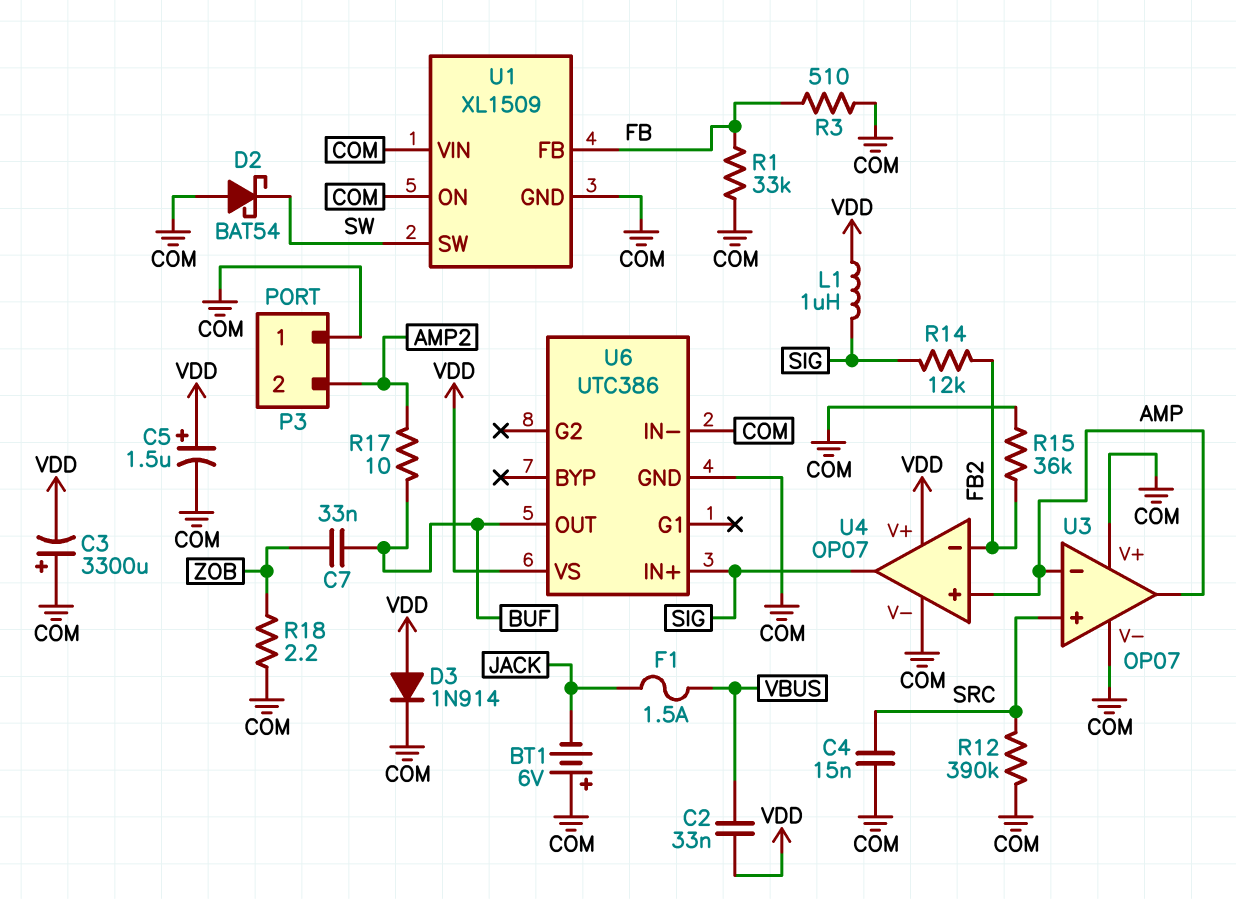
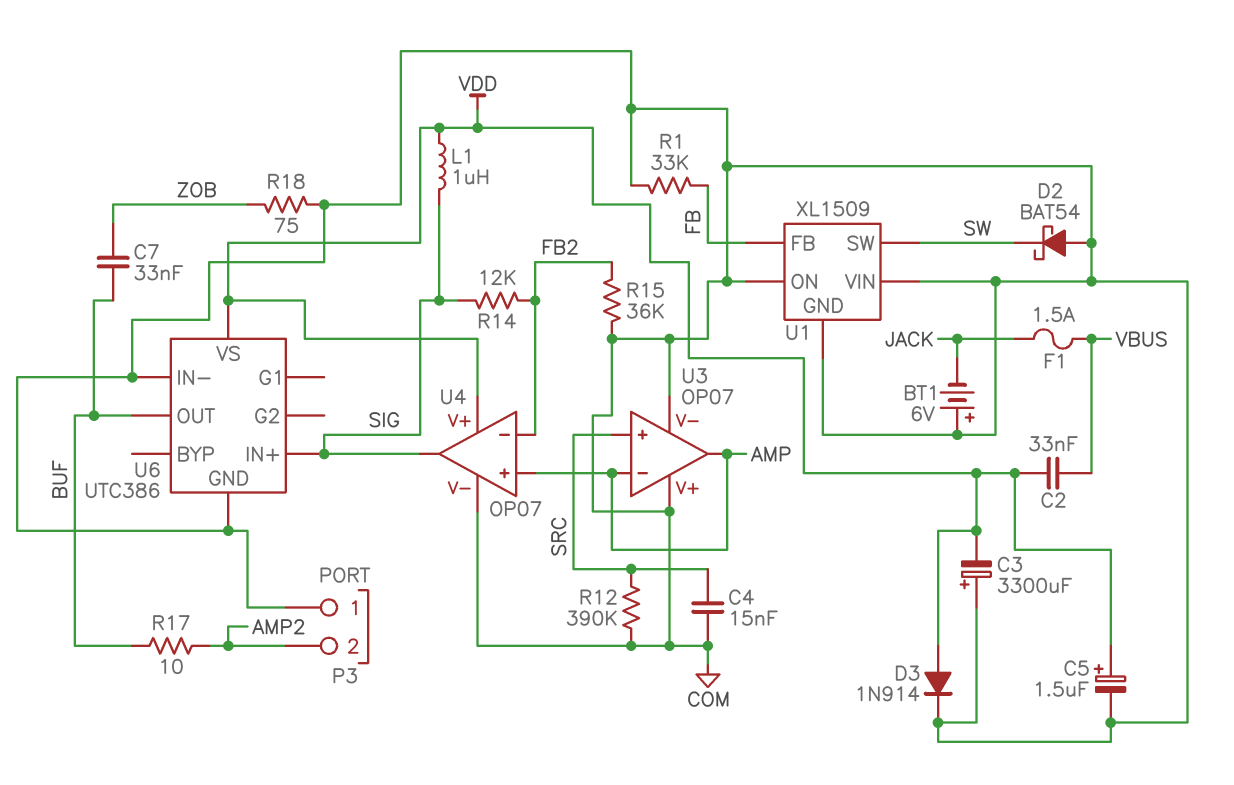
R3: 510 (COM, FB) -> none
R18: 2.2 (COM, ZOB) -> 75 (COM, ZOB)

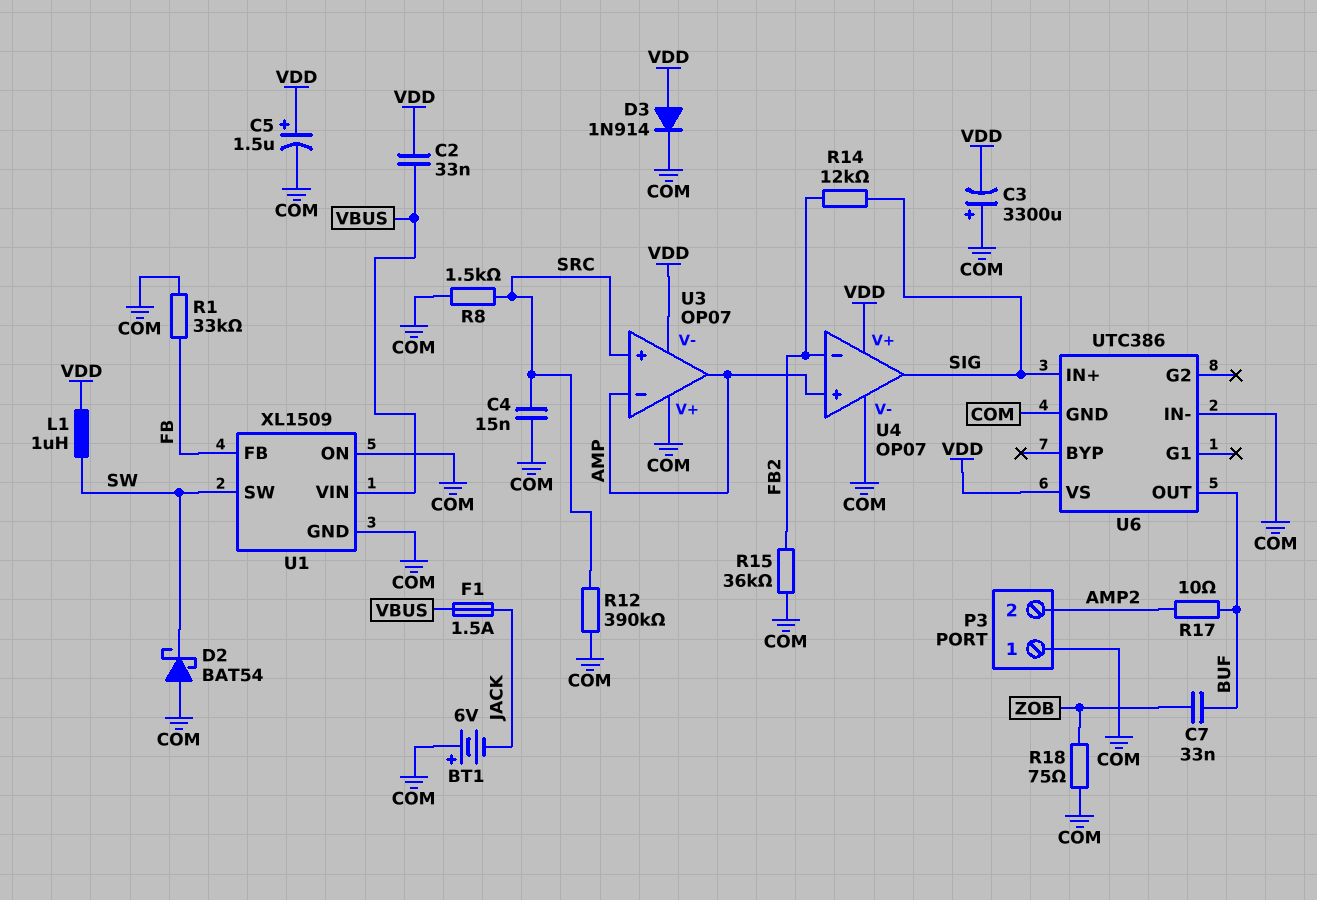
L1: 1uH (SIG, VDD) -> 1uH (SW, VDD)
R8: none -> 1.5k (COM, SRC)
U1 pin VIN: COM -> VBUS
U3 pin V-: COM -> VDD

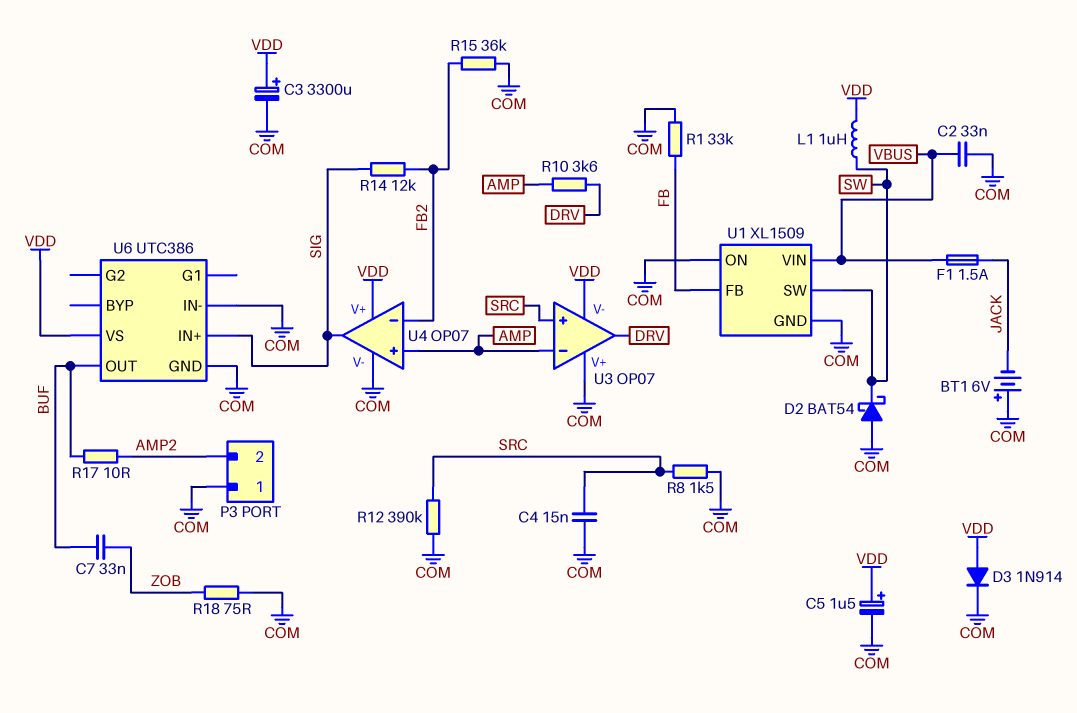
C2: 33nF (VBUS, VDD) -> 33nF (COM, VBUS)
C3: 3300uF (plus COM, minus VDD) -> 3300uF (plus VDD, minus COM)
R10: none -> 3.6k (AMP, DRV)
U3 pin out: AMP -> DRV

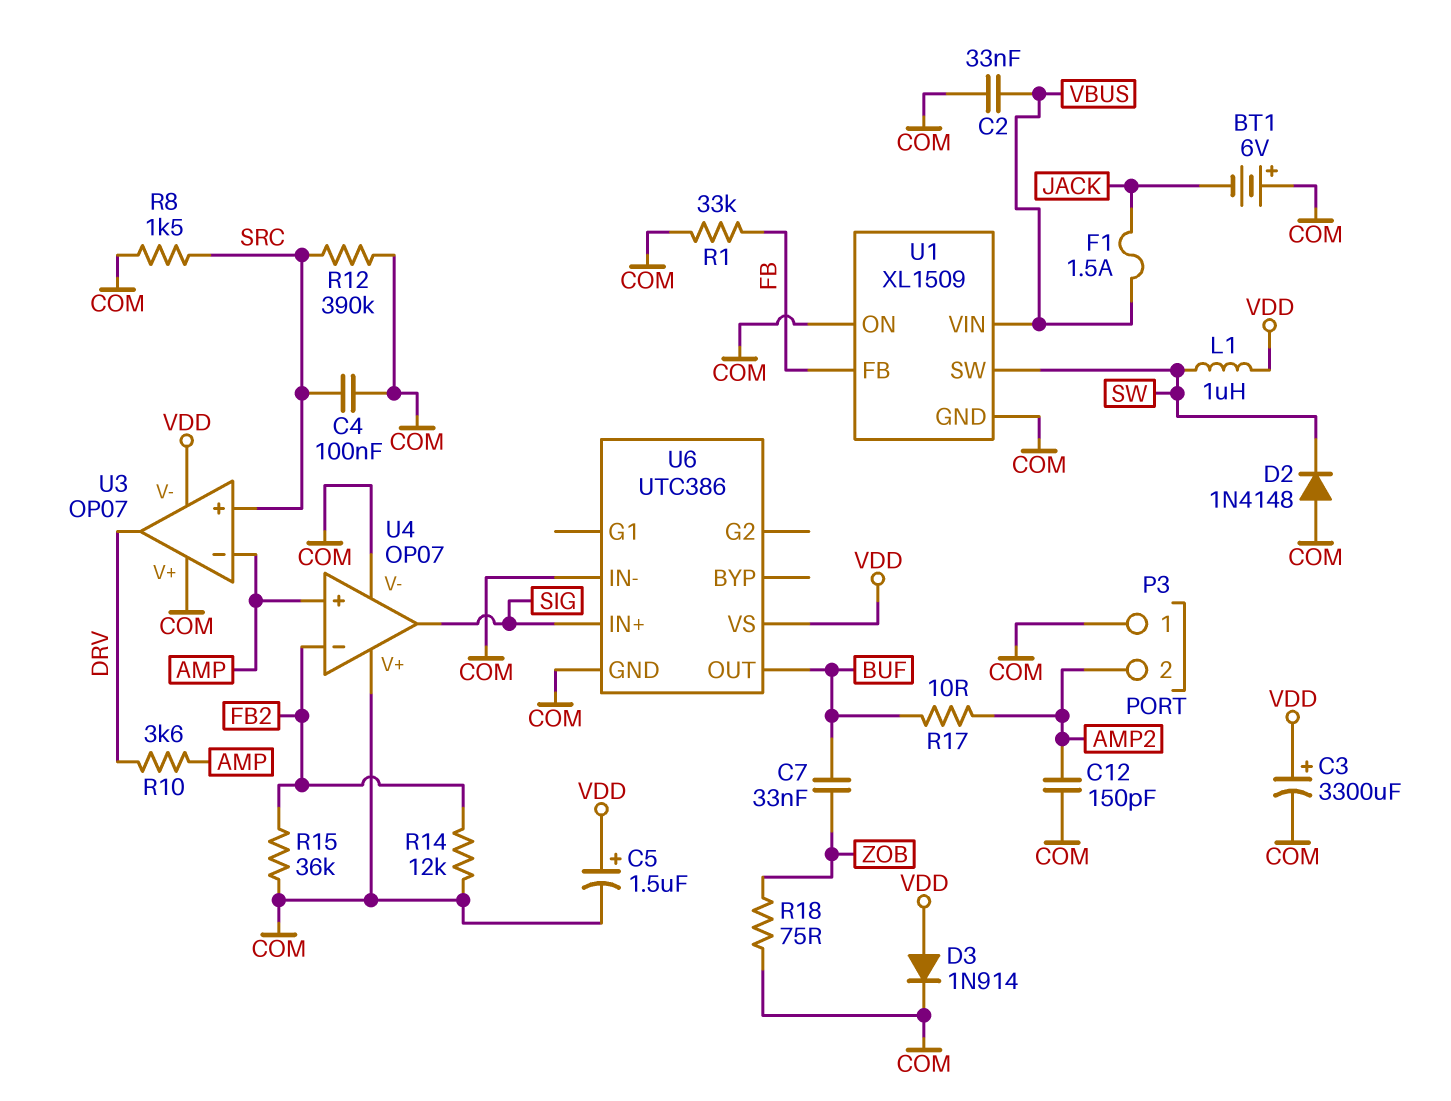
C4: 15nF (COM, SRC) -> 100nF (COM, SRC)
C12: none -> 150pF (AMP2, COM)
D2: schottky BAT54 (A COM, K SW) -> diode 1N4148 (A COM, K SW)
R14: 12k (FB2, SIG) -> 12k (COM, FB2)
U4 pin V+: VDD -> COM

